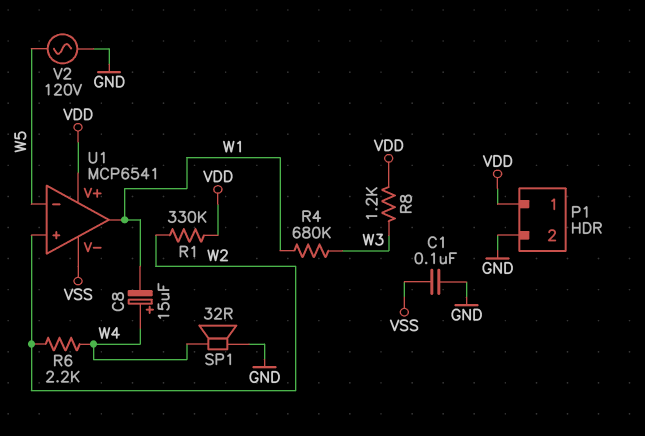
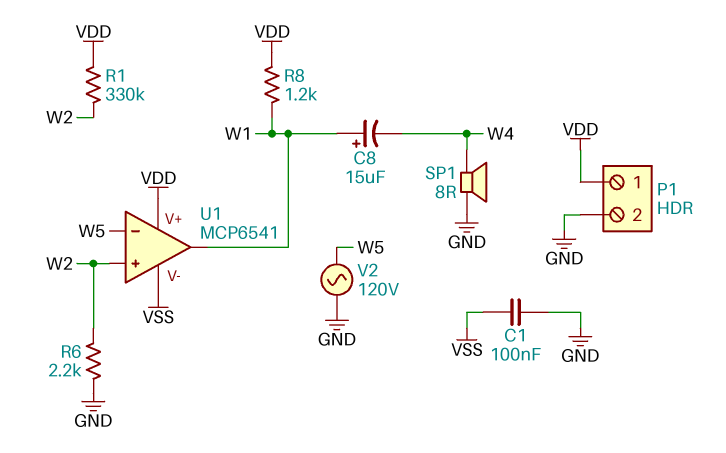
C8: 15uF (plus W4, minus W1) -> 15uF (plus W1, minus W4)
R4: 680k (W1, W3) -> none
R6: 2.2k (W2, W4) -> 2.2k (GND, W2)
R8: 1.2k (VDD, W3) -> 1.2k (VDD, W1)
SP1: speaker 32R (GND, W4) -> speaker 8R (GND, W4)

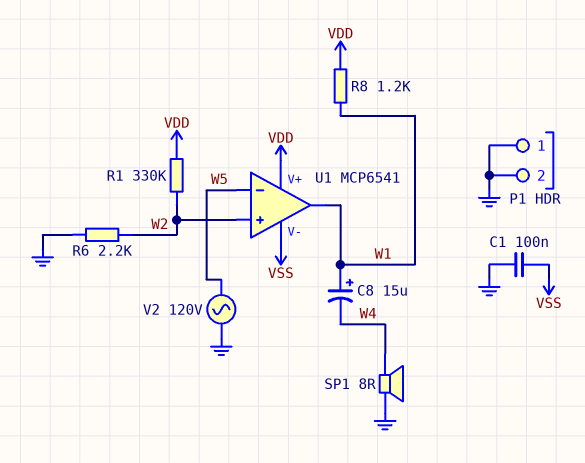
P1 pin 1: VDD -> GND

